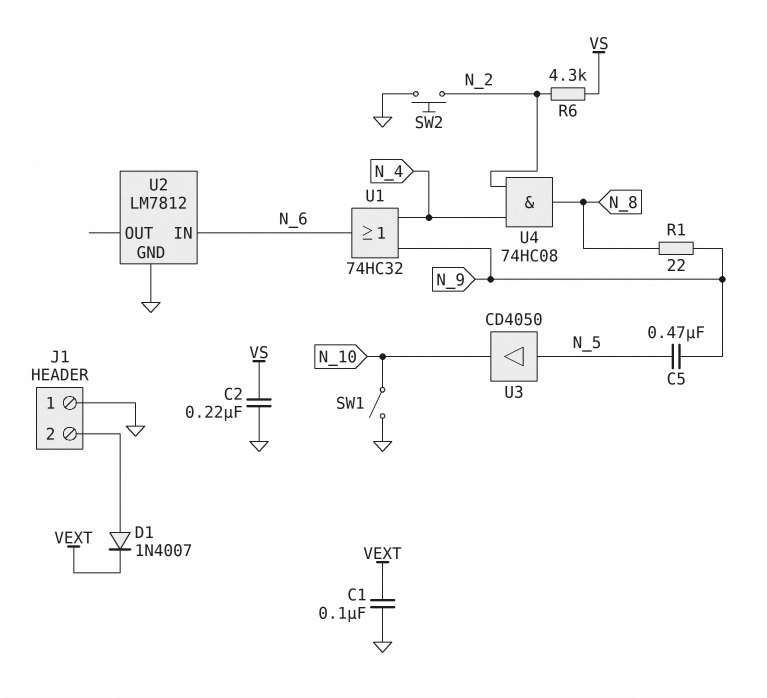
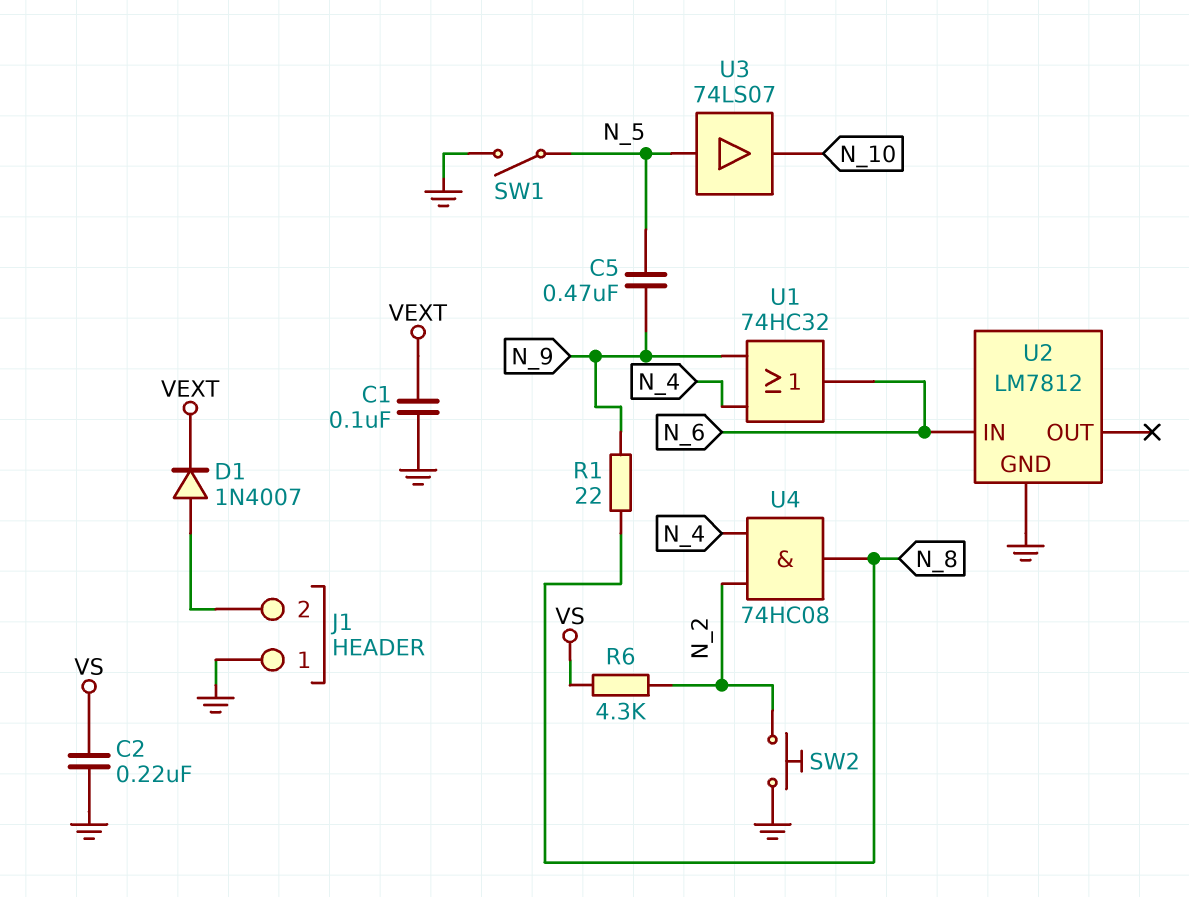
SW1: switch (GND, N_10) -> switch (GND, N_5)
U3: buffer CD4050 (in N_5, out N_10) -> buffer 74LS07 (in N_5, out N_10)

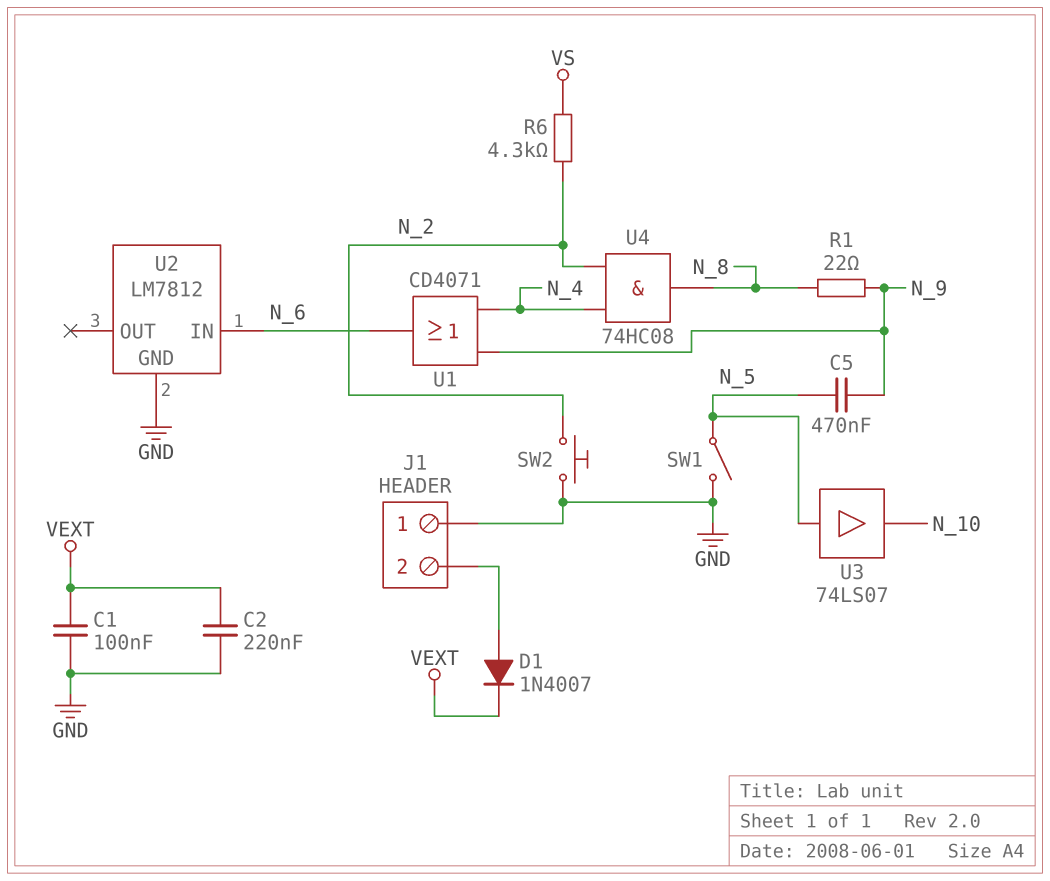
C2: 220nF (GND, VS) -> 220nF (GND, VEXT)
U1: OR 74HC32 (in N_4, in N_9, out N_6) -> OR CD4071 (in N_4, in N_9, out N_6)

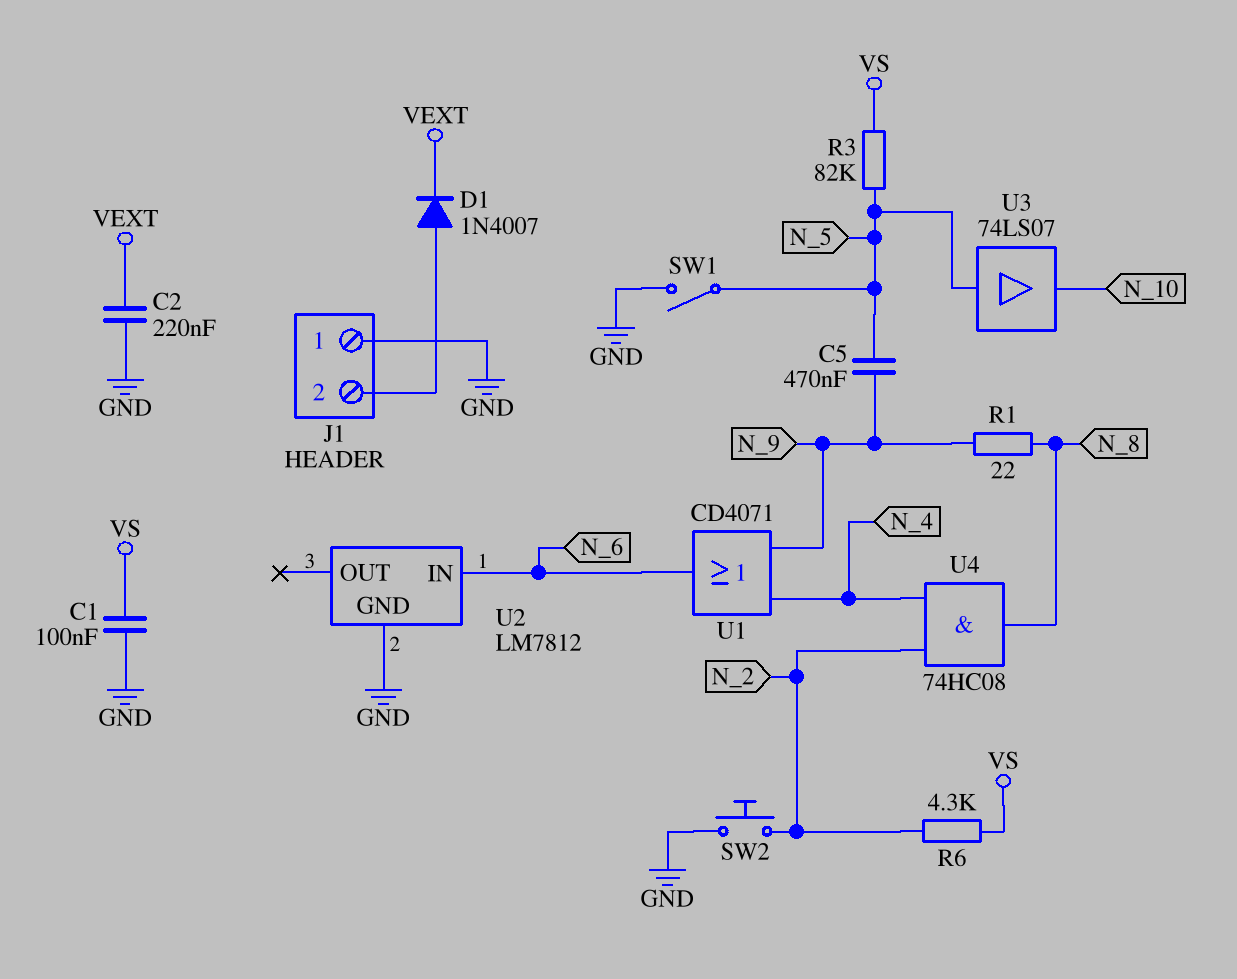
C1: 100nF (GND, VEXT) -> 100nF (GND, VS)
R3: none -> 82k (N_5, VS)

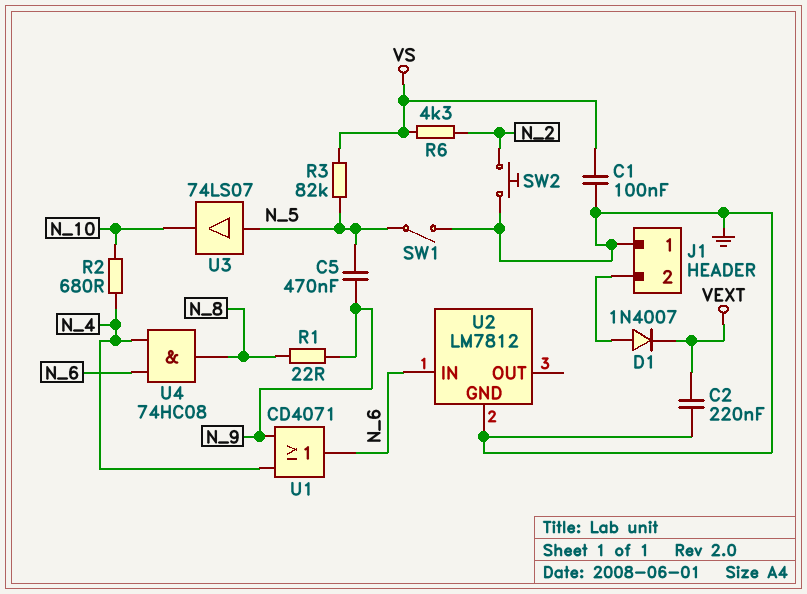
R2: none -> 680 (N_4, N_10)
U4: AND 74HC08 (in N_2, in N_4, out N_8) -> AND 74HC08 (in N_4, in N_6, out N_8)

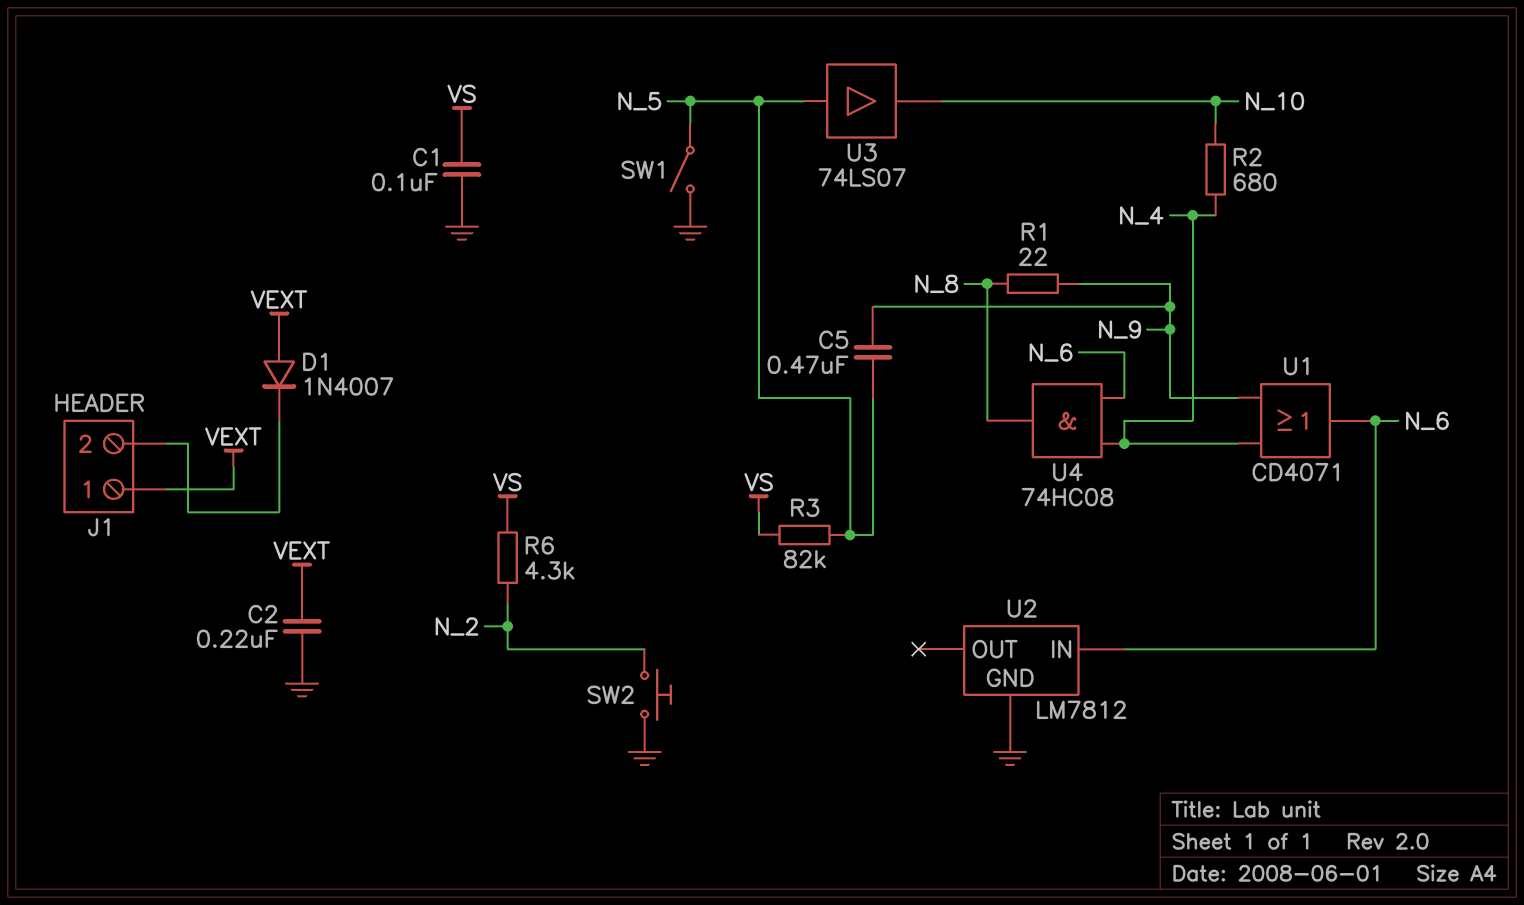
D1: diode 1N4007 (A J1/2, K VEXT) -> diode 1N4007 (A VEXT, K J1/2)
J1 pin 1: GND -> VEXT

